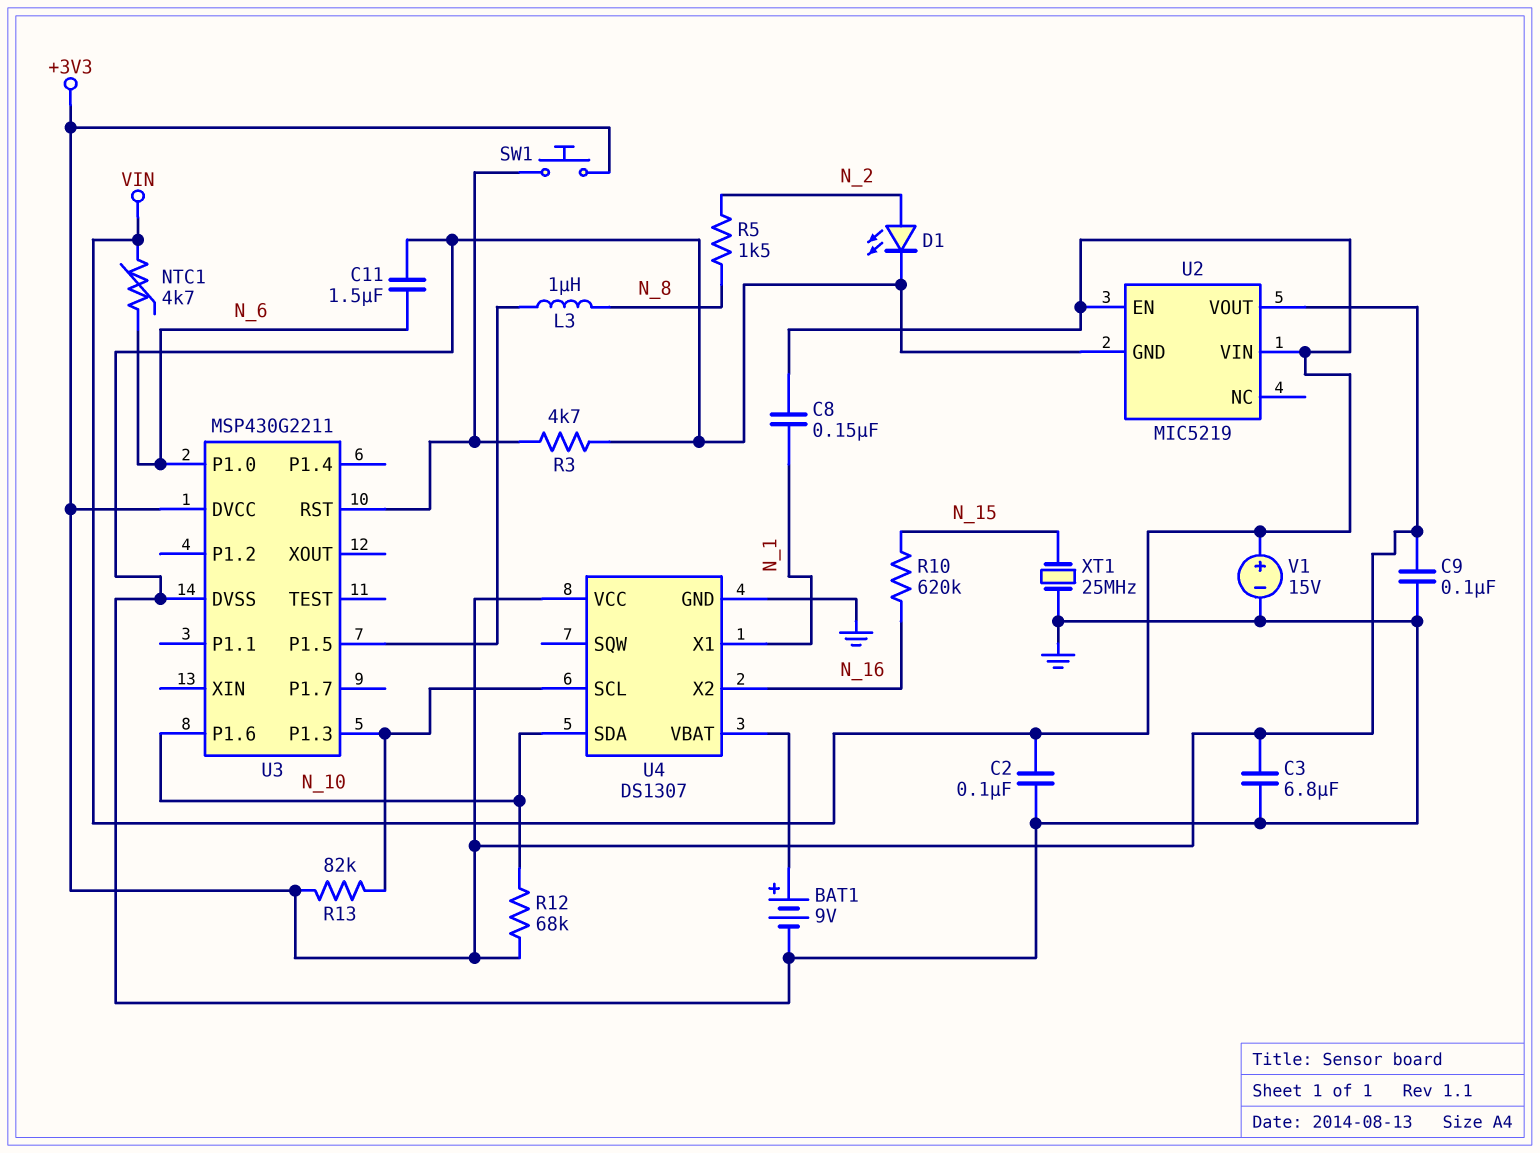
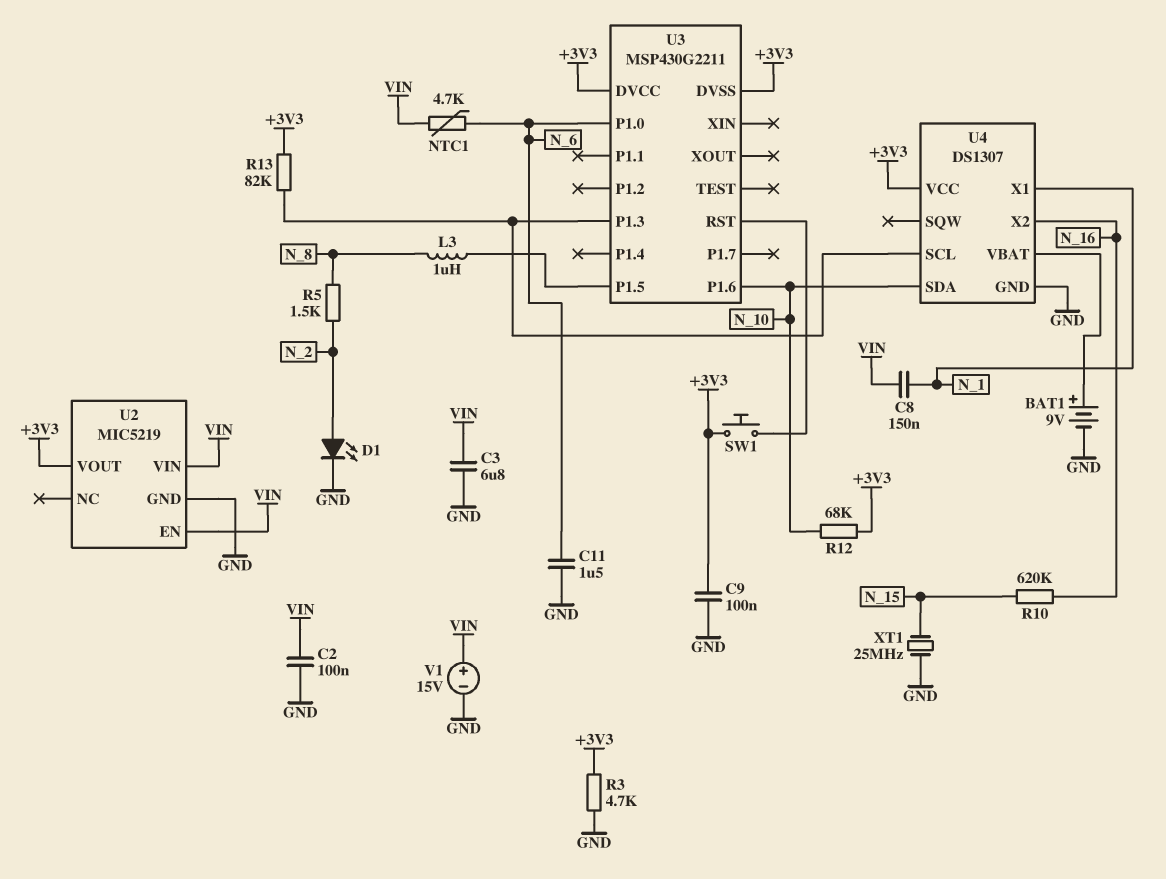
C3: 6.8uF (+3V3, GND) -> 6.8uF (GND, VIN)
R3: 4.7k (GND, U3/RST) -> 4.7k (+3V3, GND)
U3 pin DVSS: GND -> +3V3

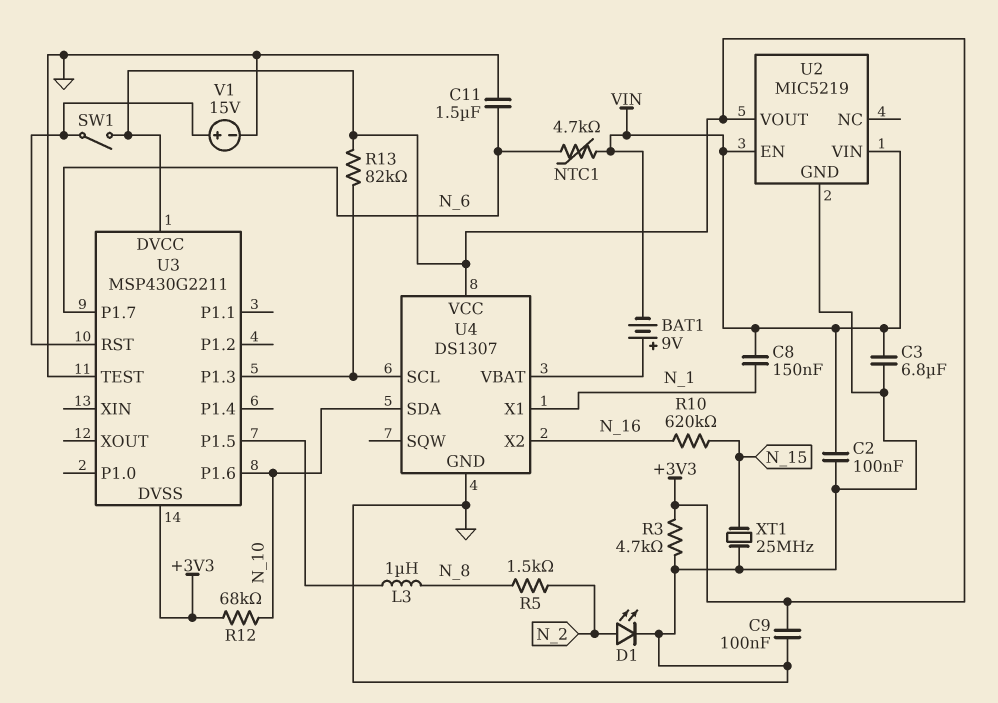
BAT1: 9V (plus U4/VBAT, minus GND) -> 9V (plus U4/VBAT, minus VIN)
SW1: button (+3V3, U3/RST) -> switch (+3V3, U3/RST)
U3 pin P1.0: N_6 -> none
U3 pin P1.7: none -> N_6
U3 pin TEST: none -> GND
V1: 15V (plus VIN, minus GND) -> 15V (plus U3/RST, minus GND)

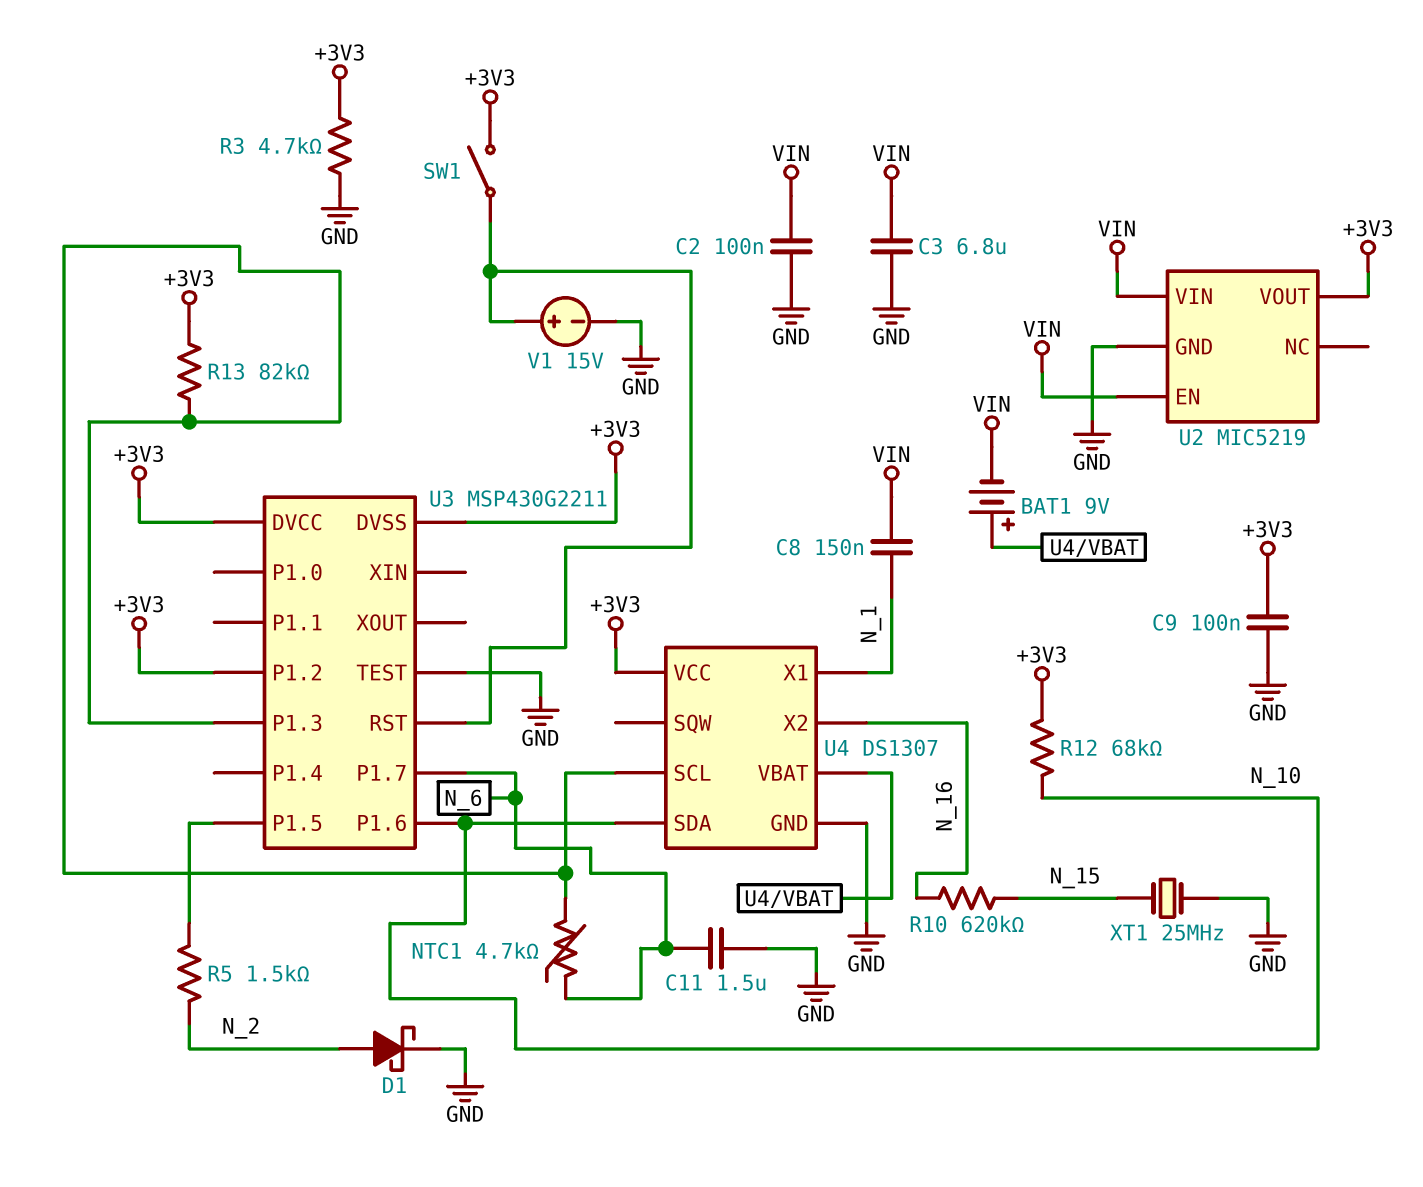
D1: LED (A N_2, K GND) -> schottky (A N_2, K GND)
L3: 1uH (N_8, U3/P1.5) -> none
NTC1: 4.7k (N_6, VIN) -> 4.7k (N_6, U3/P1.3)
R5: 1.5k (N_2, N_8) -> 1.5k (N_2, U3/P1.5)
U3 pin P1.2: none -> +3V3

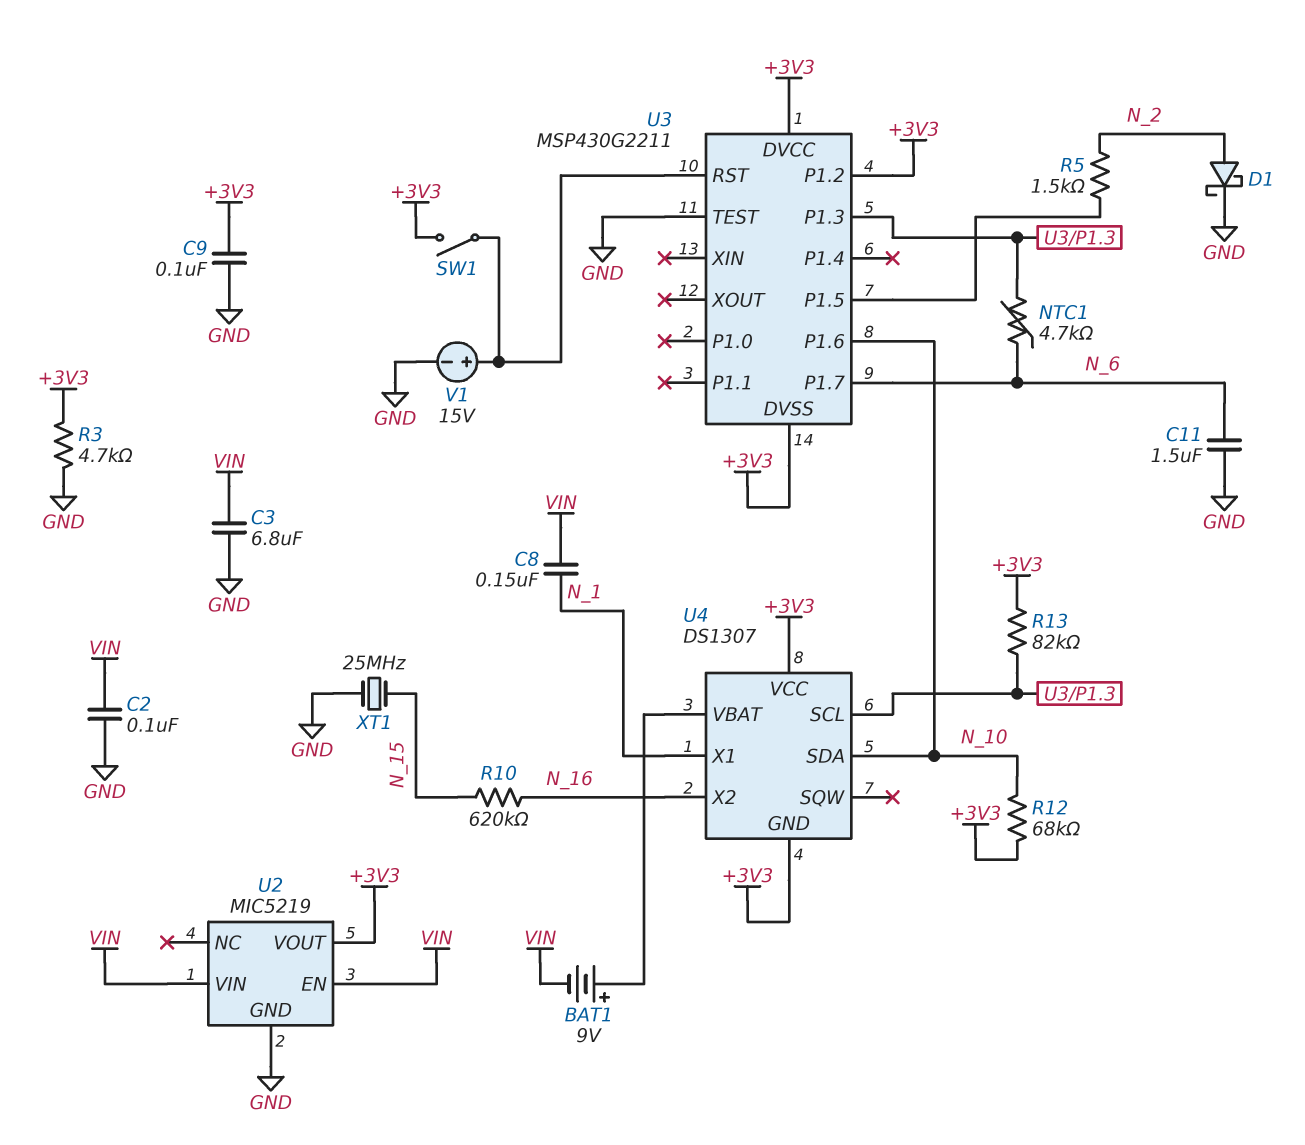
U4 pin GND: GND -> +3V3

